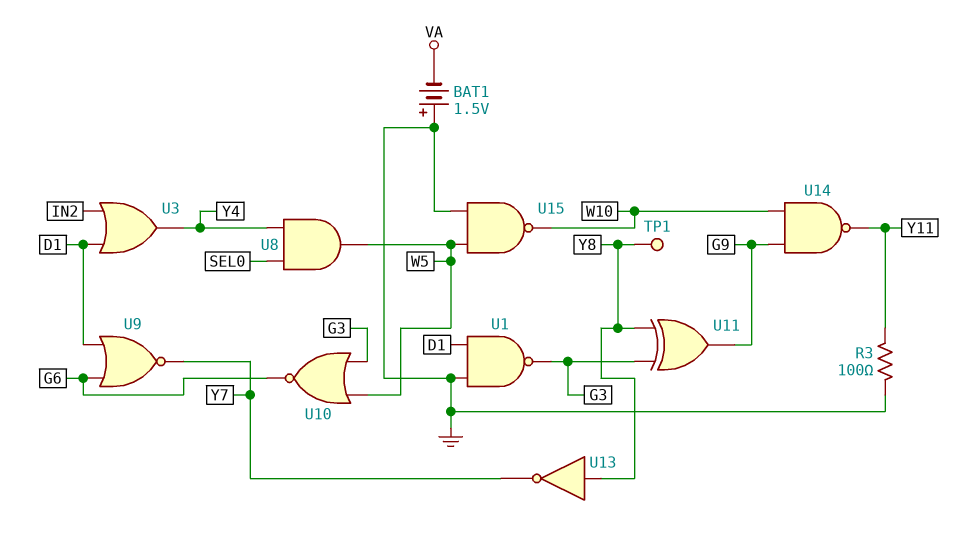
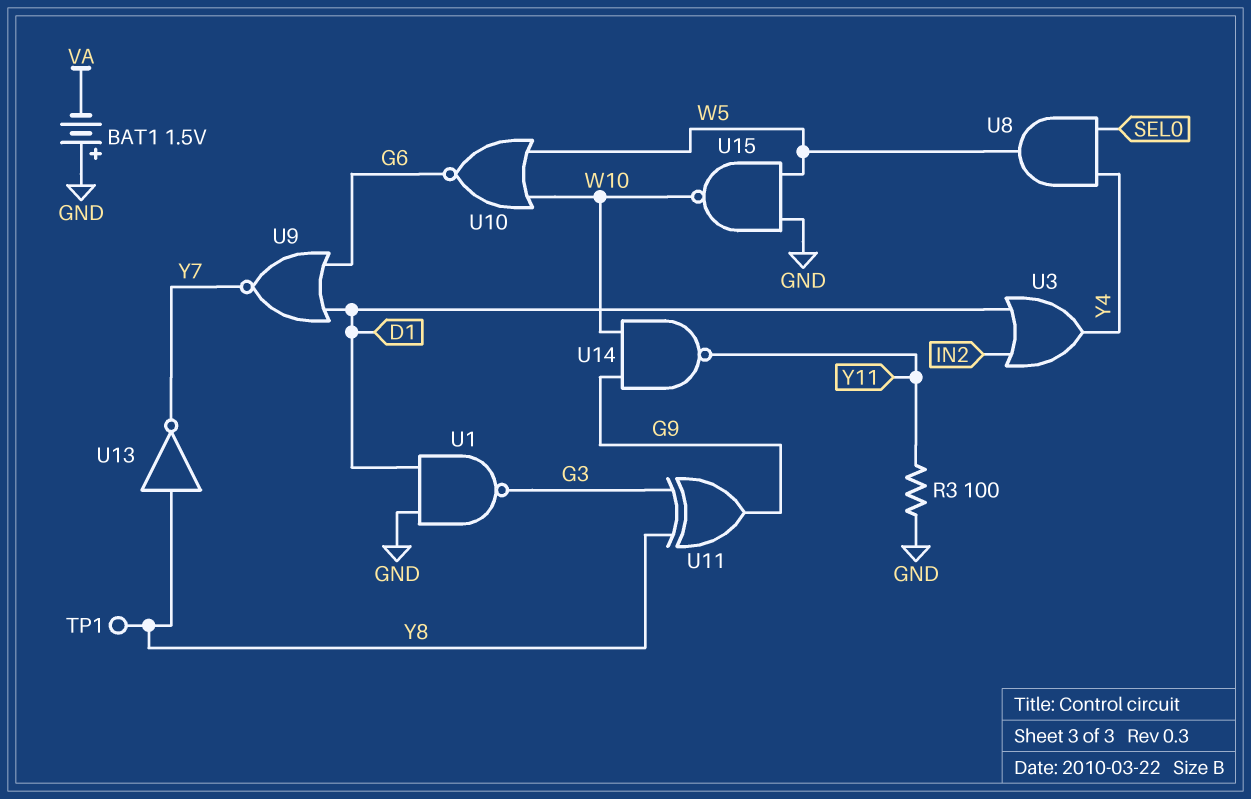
U10: NOR (in G3, in W5, out G6) -> NOR (in W5, in W10, out G6)

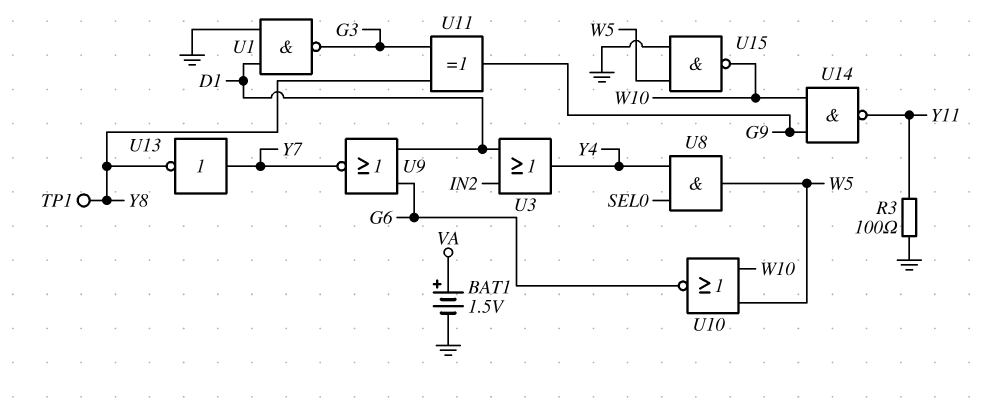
BAT1: 1.5V (plus GND, minus VA) -> 1.5V (plus VA, minus GND)
U13: NOT (in Y8, out Y7) -> NOT (in Y7, out Y8)

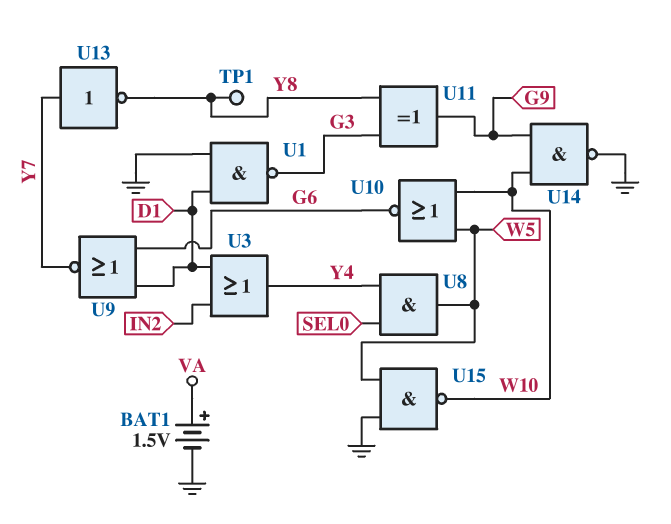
R3: 100 (GND, Y11) -> none
U14: NAND (in G9, in W10, out Y11) -> NAND (in G9, in W10, out GND)

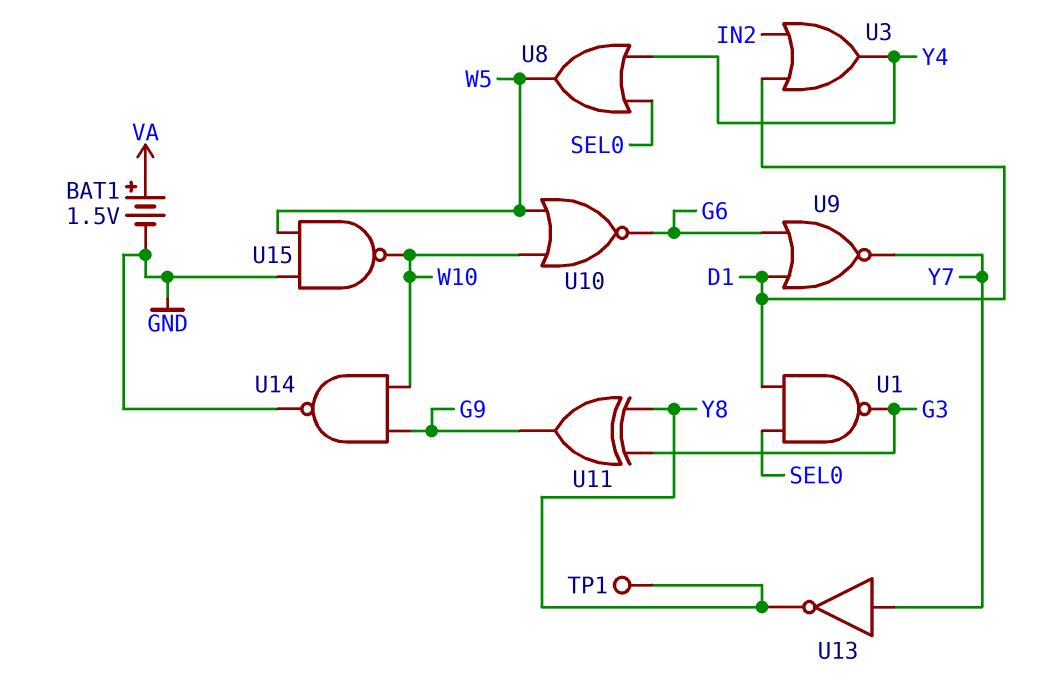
U1: NAND (in D1, in GND, out G3) -> NAND (in D1, in SEL0, out G3)
U8: AND (in SEL0, in Y4, out W5) -> OR (in SEL0, in Y4, out W5)

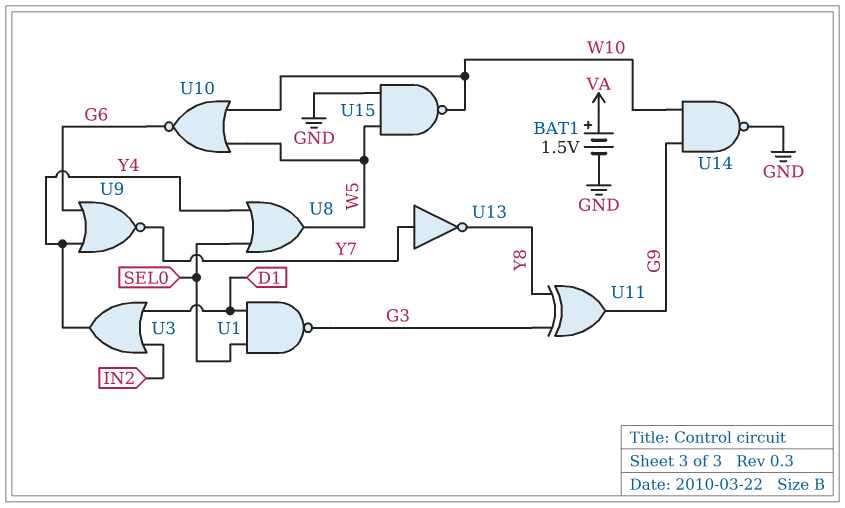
TP1: test point (Y8) -> none
U9: NOR (in D1, in G6, out Y7) -> NOR (in G6, in Y4, out Y7)

